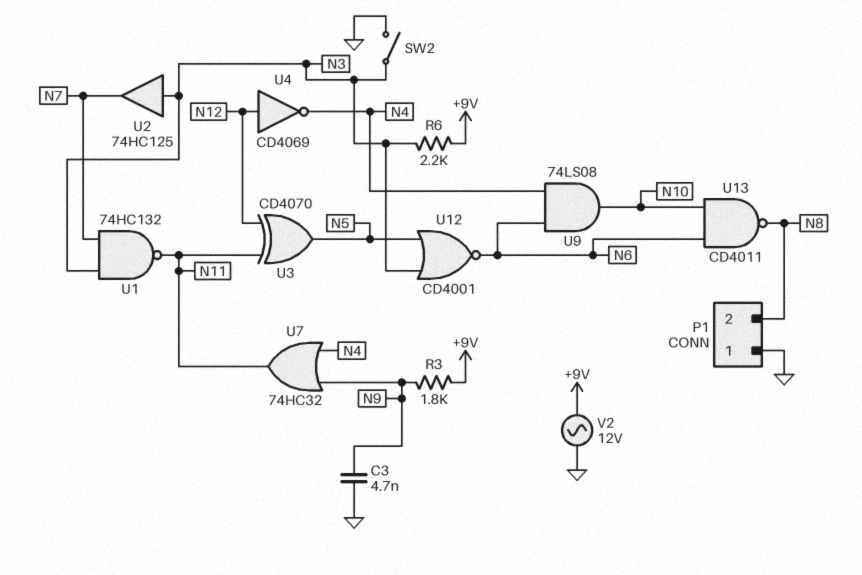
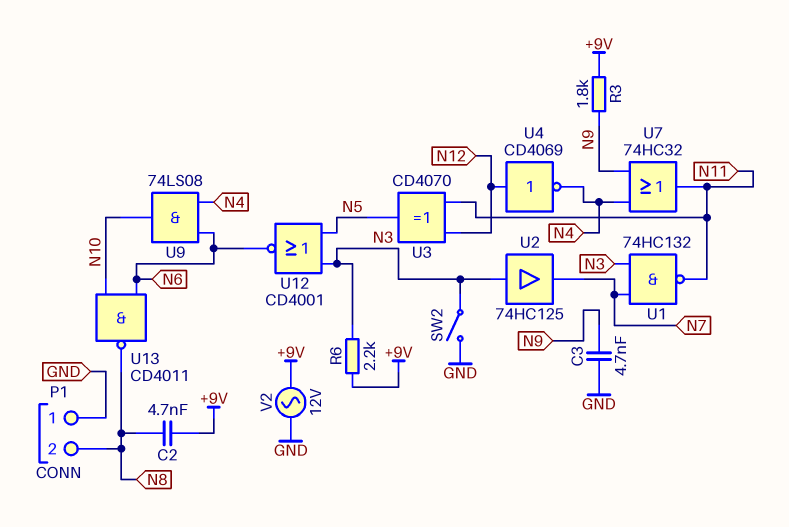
C2: none -> 4.7nF (+9V, N8)

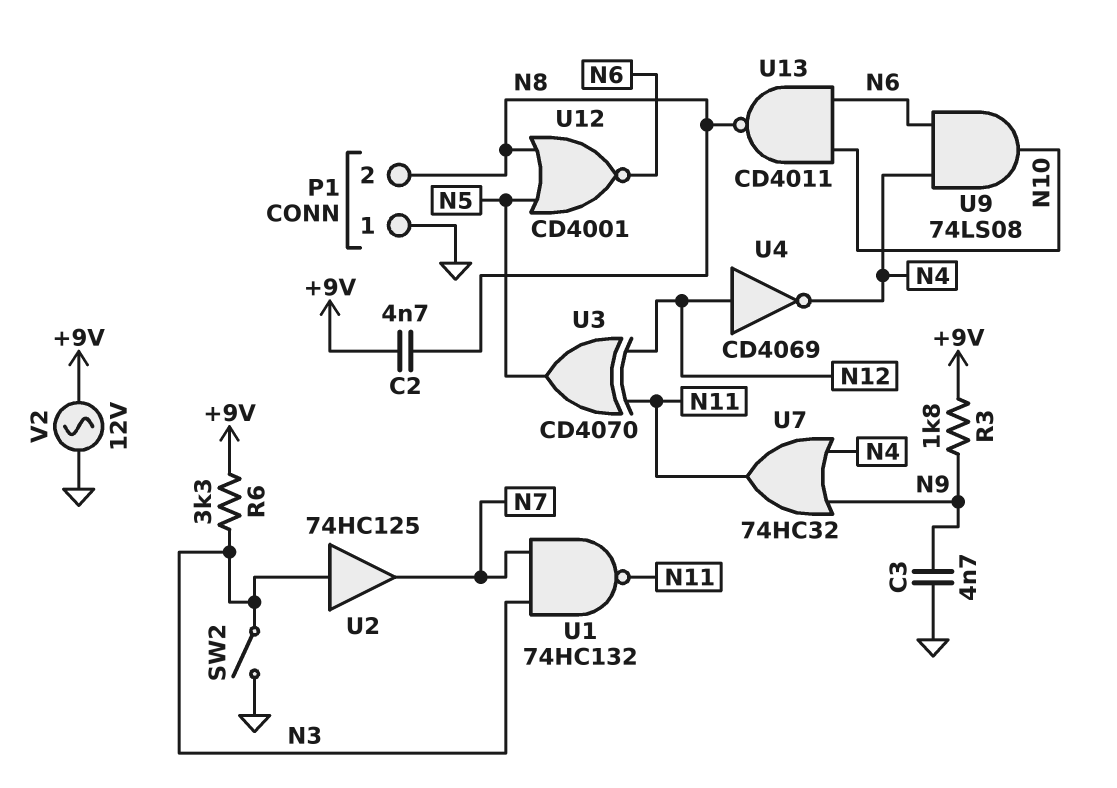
R6: 2.2k (+9V, N3) -> 3.3k (+9V, N3)
U12: NOR CD4001 (in N3, in N5, out N6) -> NOR CD4001 (in N5, in N8, out N6)

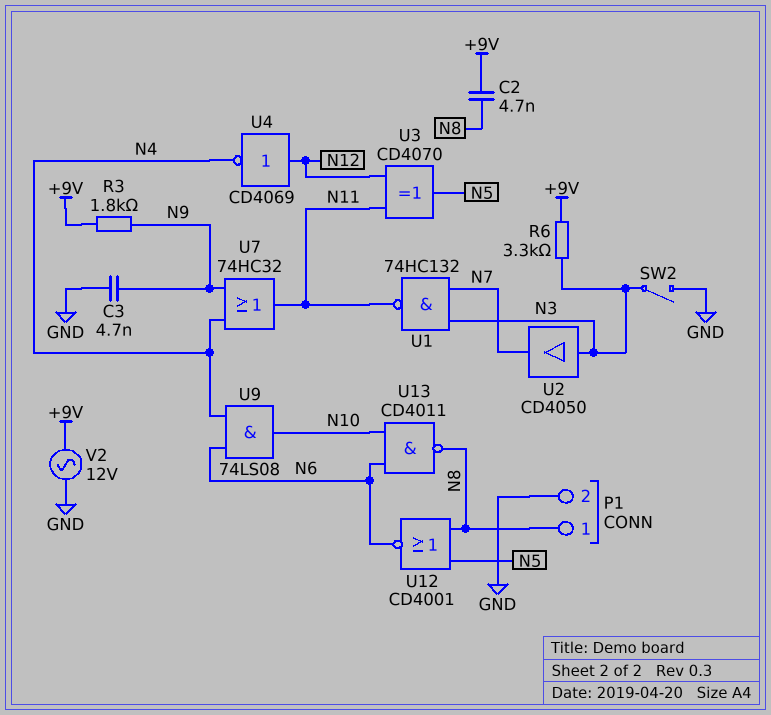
P1 pin 1: GND -> N8
P1 pin 2: N8 -> GND
U2: buffer 74HC125 (in N3, out N7) -> buffer CD4050 (in N3, out N7)

